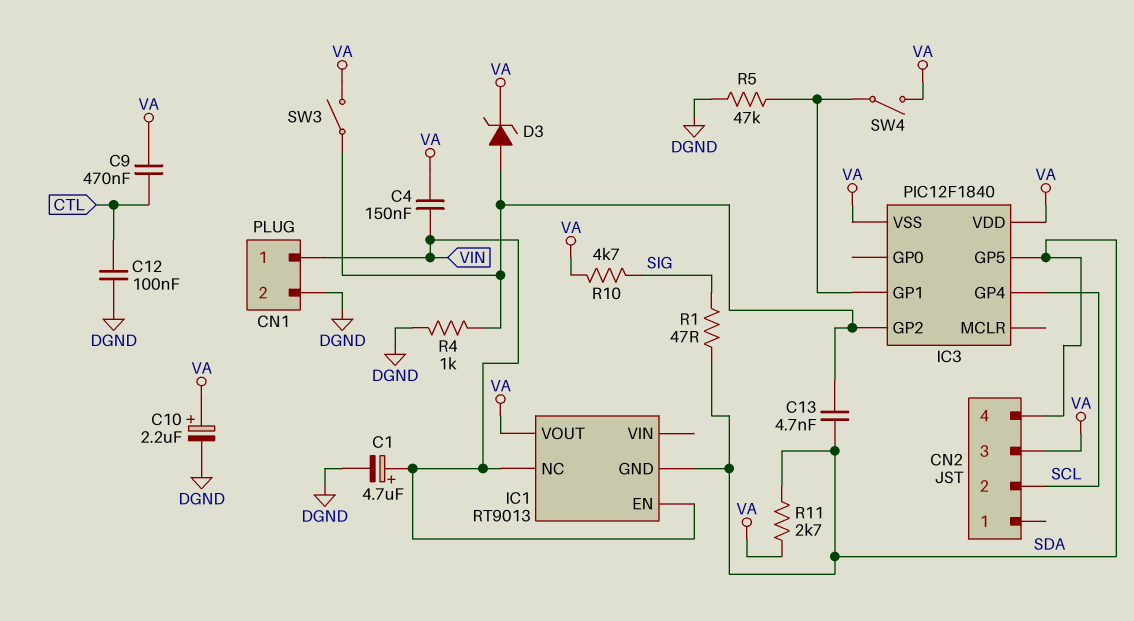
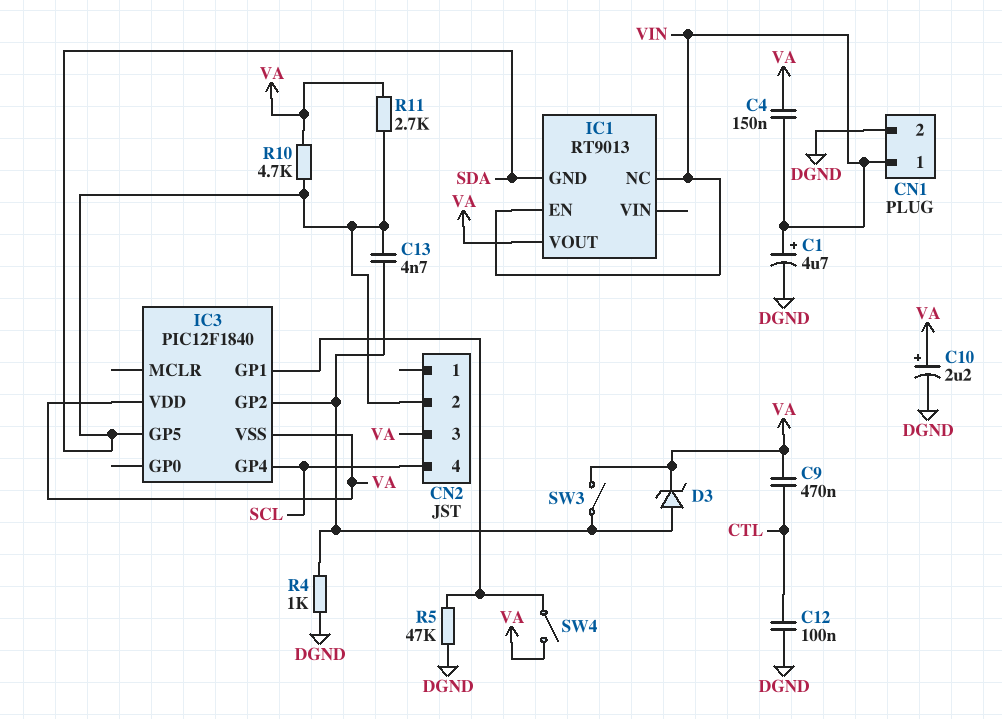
CN2 pin 2: SCL -> SDA
CN2 pin 4: SDA -> SCL
R1: 47 (SDA, SIG) -> none
R10: 4.7k (SIG, VA) -> 4.7k (SDA, VA)

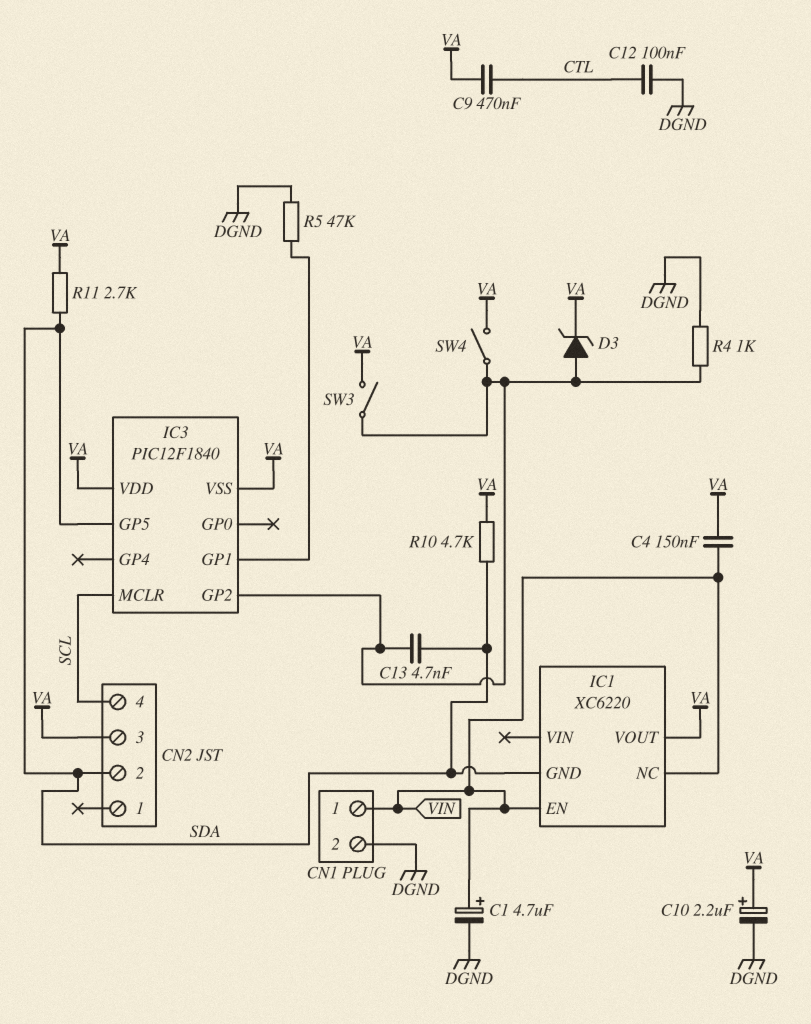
IC1: RT9013 -> XC6220
IC3 pin GP4: SCL -> none
IC3 pin MCLR: none -> SCL
SW4: switch (IC3/GP1, VA) -> switch (IC3/GP2, VA)

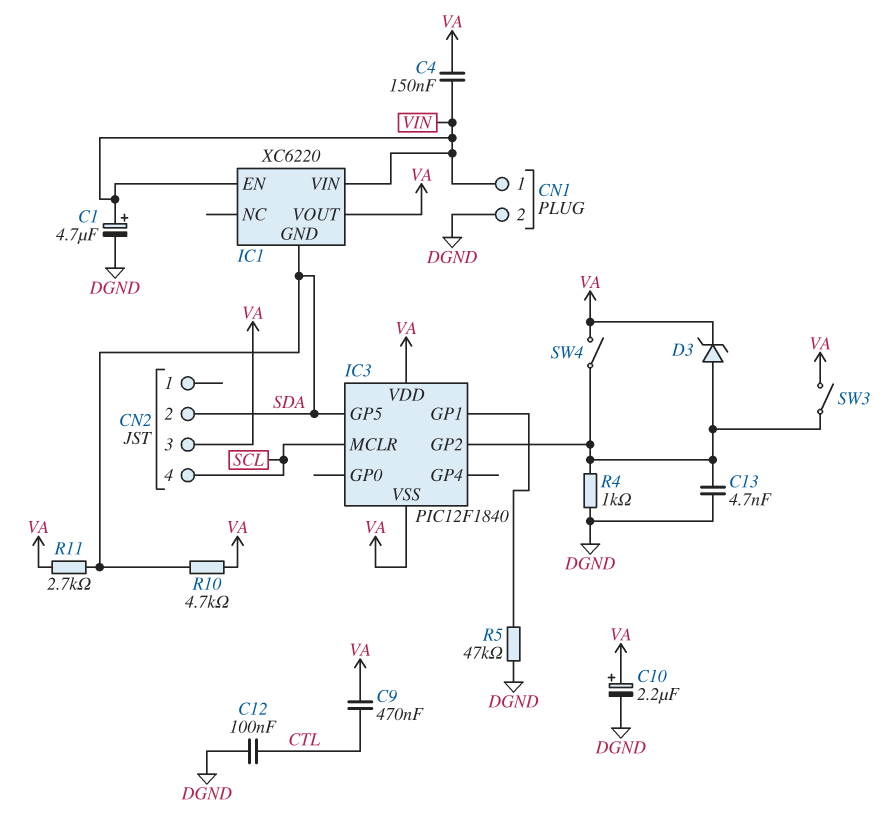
C13: 4.7nF (IC3/GP2, SDA) -> 4.7nF (DGND, IC3/GP2)
IC1 pin NC: VIN -> none
IC1 pin VIN: none -> VIN

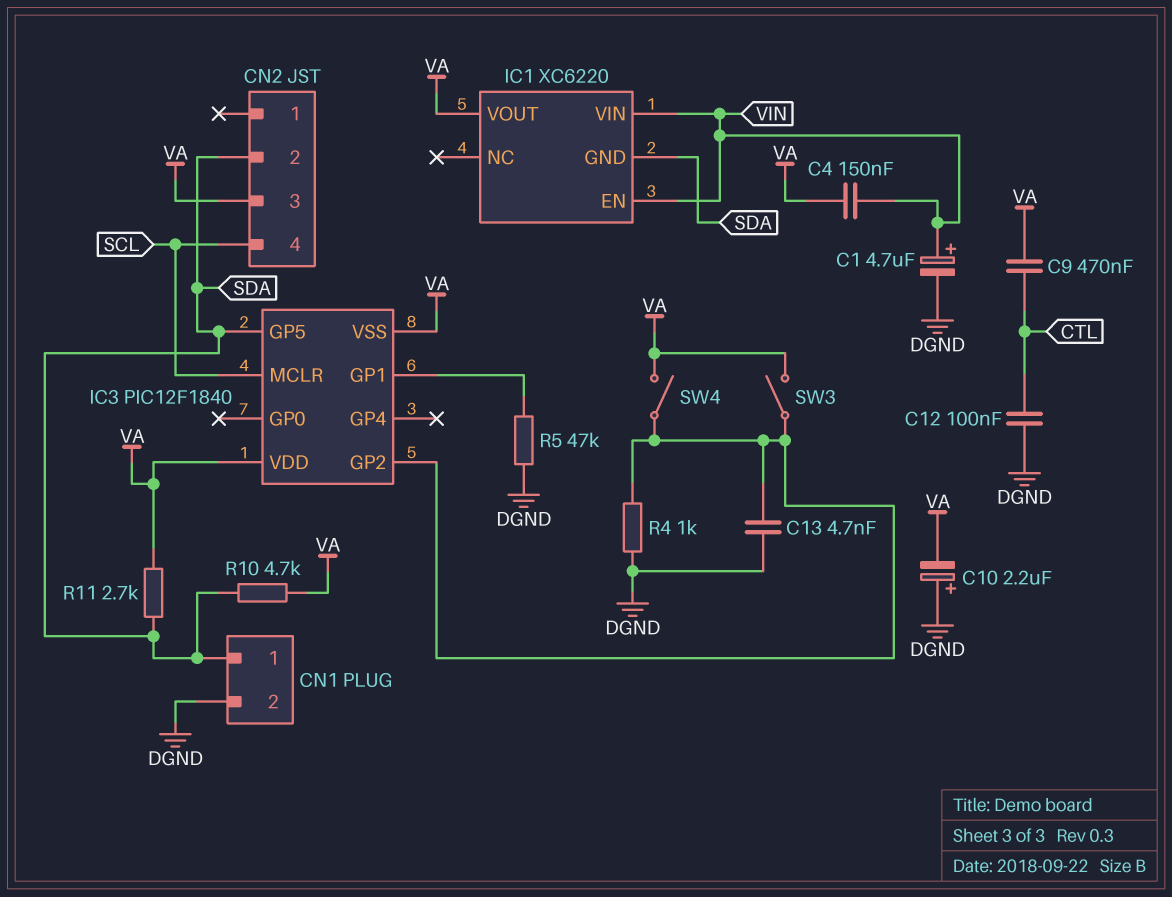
C10: 2.2uF (plus VA, minus DGND) -> 2.2uF (plus DGND, minus VA)
CN1 pin 1: VIN -> SDA
D3: zener (A IC3/GP2, K VA) -> none

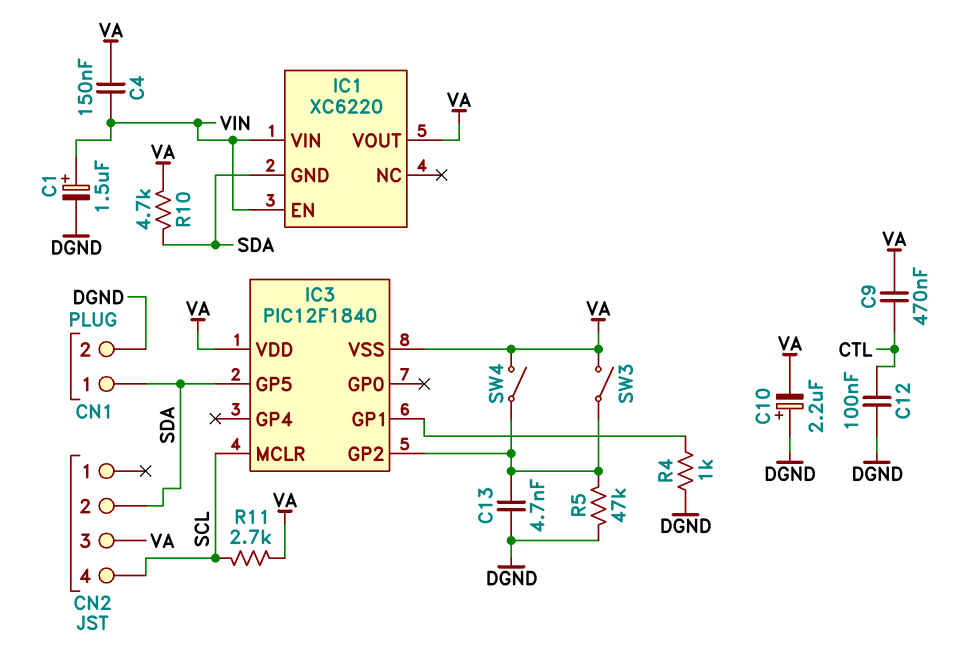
C1: 4.7uF (plus VIN, minus DGND) -> 1.5uF (plus VIN, minus DGND)
R4: 1k (DGND, IC3/GP2) -> 1k (DGND, IC3/GP1)
R5: 47k (DGND, IC3/GP1) -> 47k (DGND, IC3/GP2)
R11: 2.7k (SDA, VA) -> 2.7k (SCL, VA)

